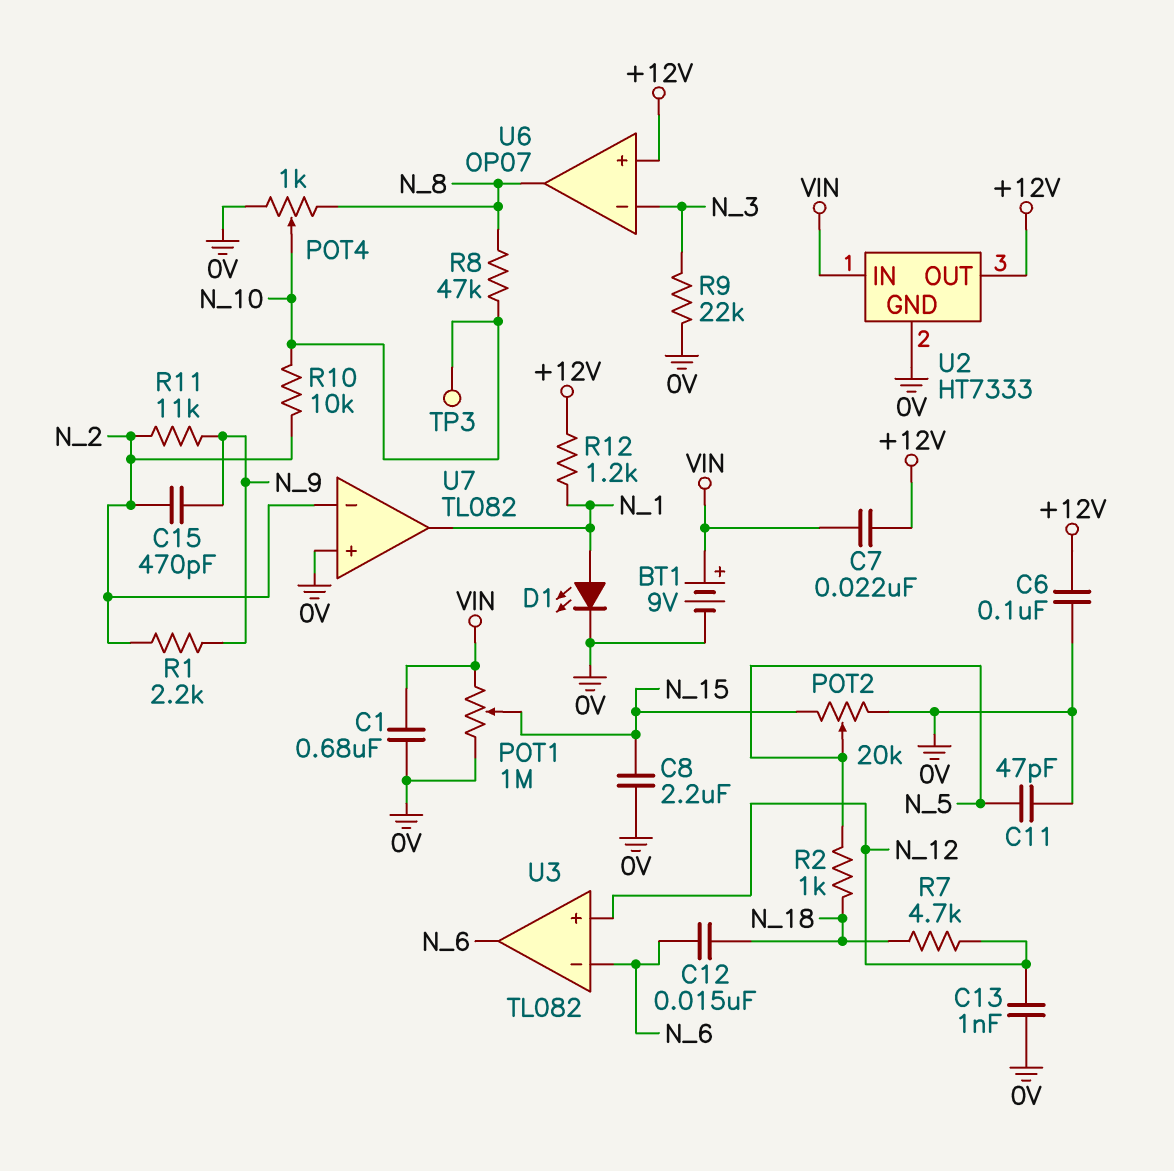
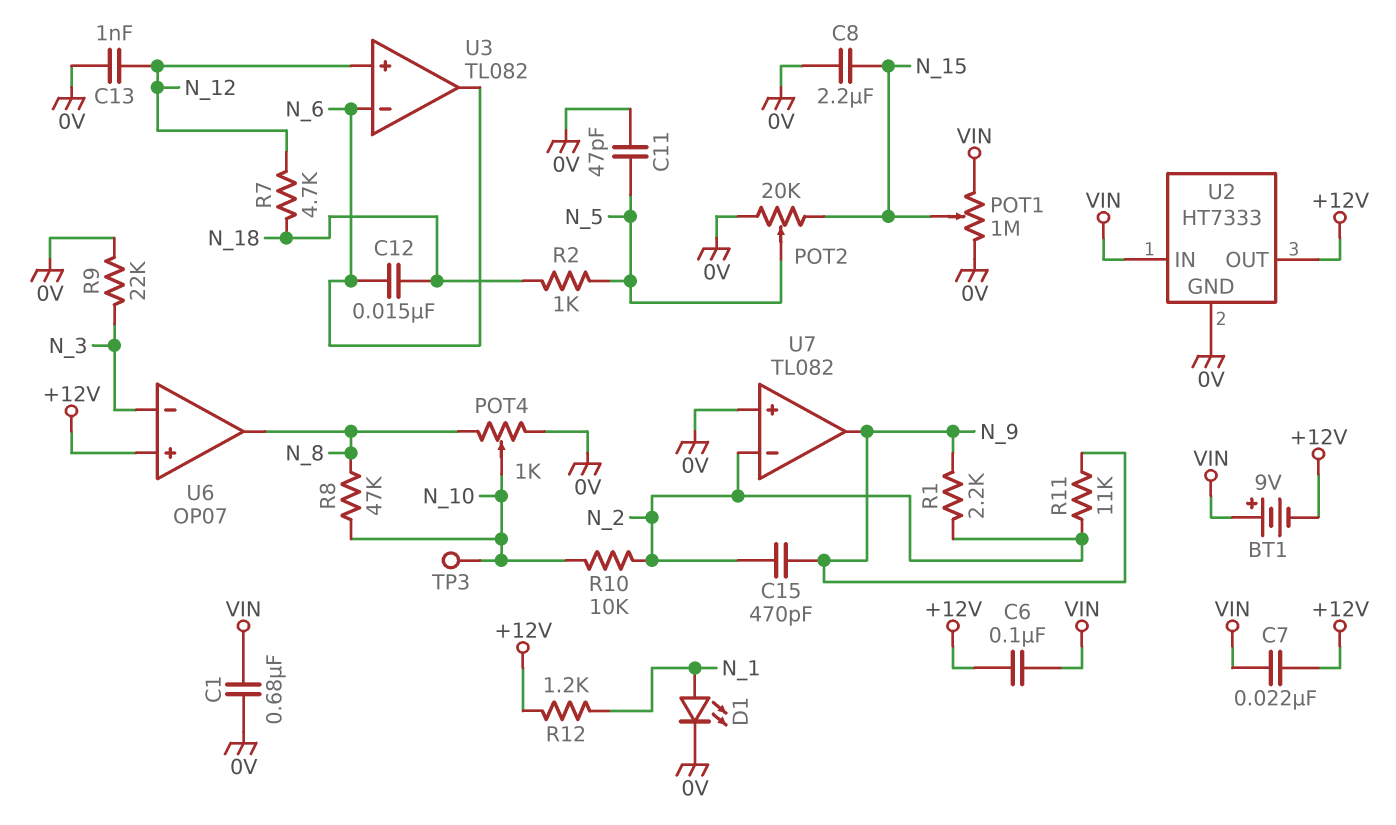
BT1: 9V (plus VIN, minus 0V) -> 9V (plus VIN, minus +12V)
C6: 100nF (+12V, 0V) -> 100nF (+12V, VIN)
U7 pin out: N_1 -> N_9

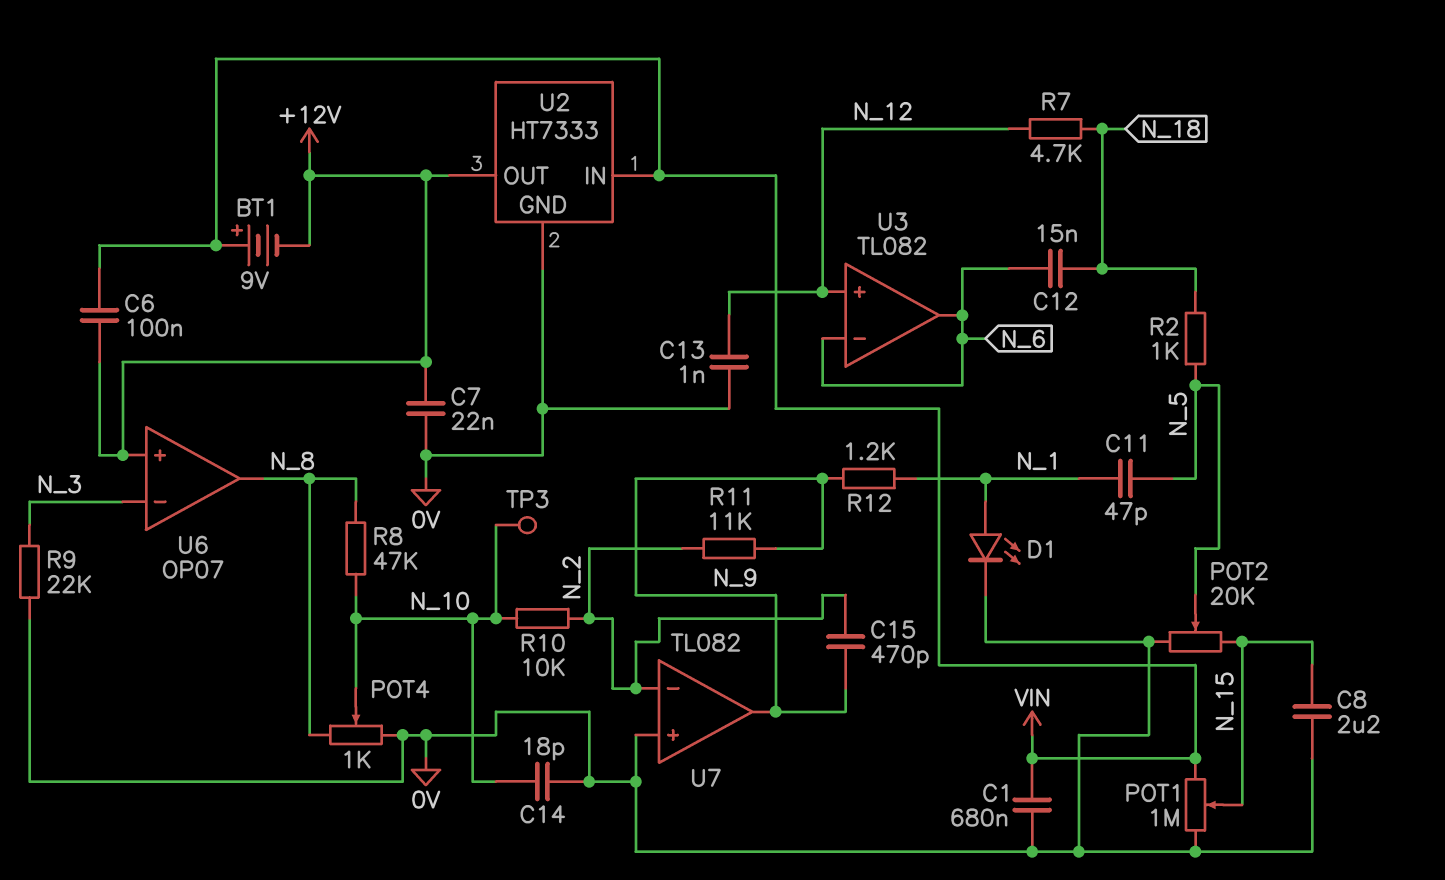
C7: 22nF (+12V, VIN) -> 22nF (+12V, 0V)
C11: 47pF (0V, N_5) -> 47pF (N_1, N_5)
C14: none -> 18pF (0V, N_10)
R1: 2.2k (N_2, N_9) -> none
R12: 1.2k (+12V, N_1) -> 1.2k (N_1, N_9)

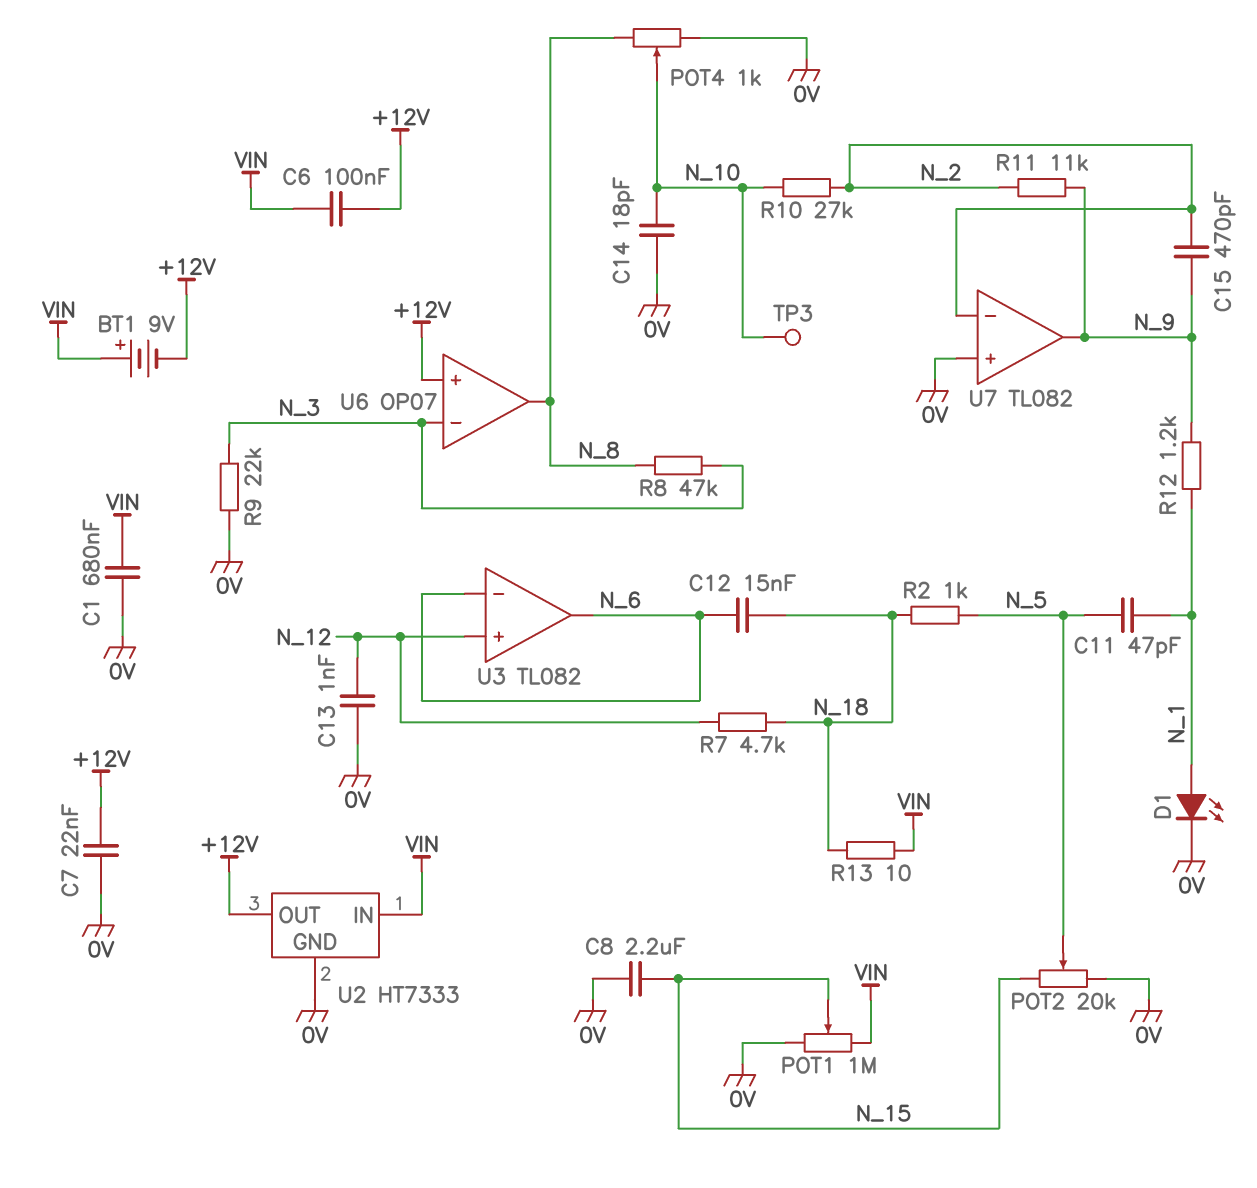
R8: 47k (N_8, N_10) -> 47k (N_3, N_8)
R10: 10k (N_2, N_10) -> 27k (N_2, N_10)
R13: none -> 10 (N_18, VIN)

